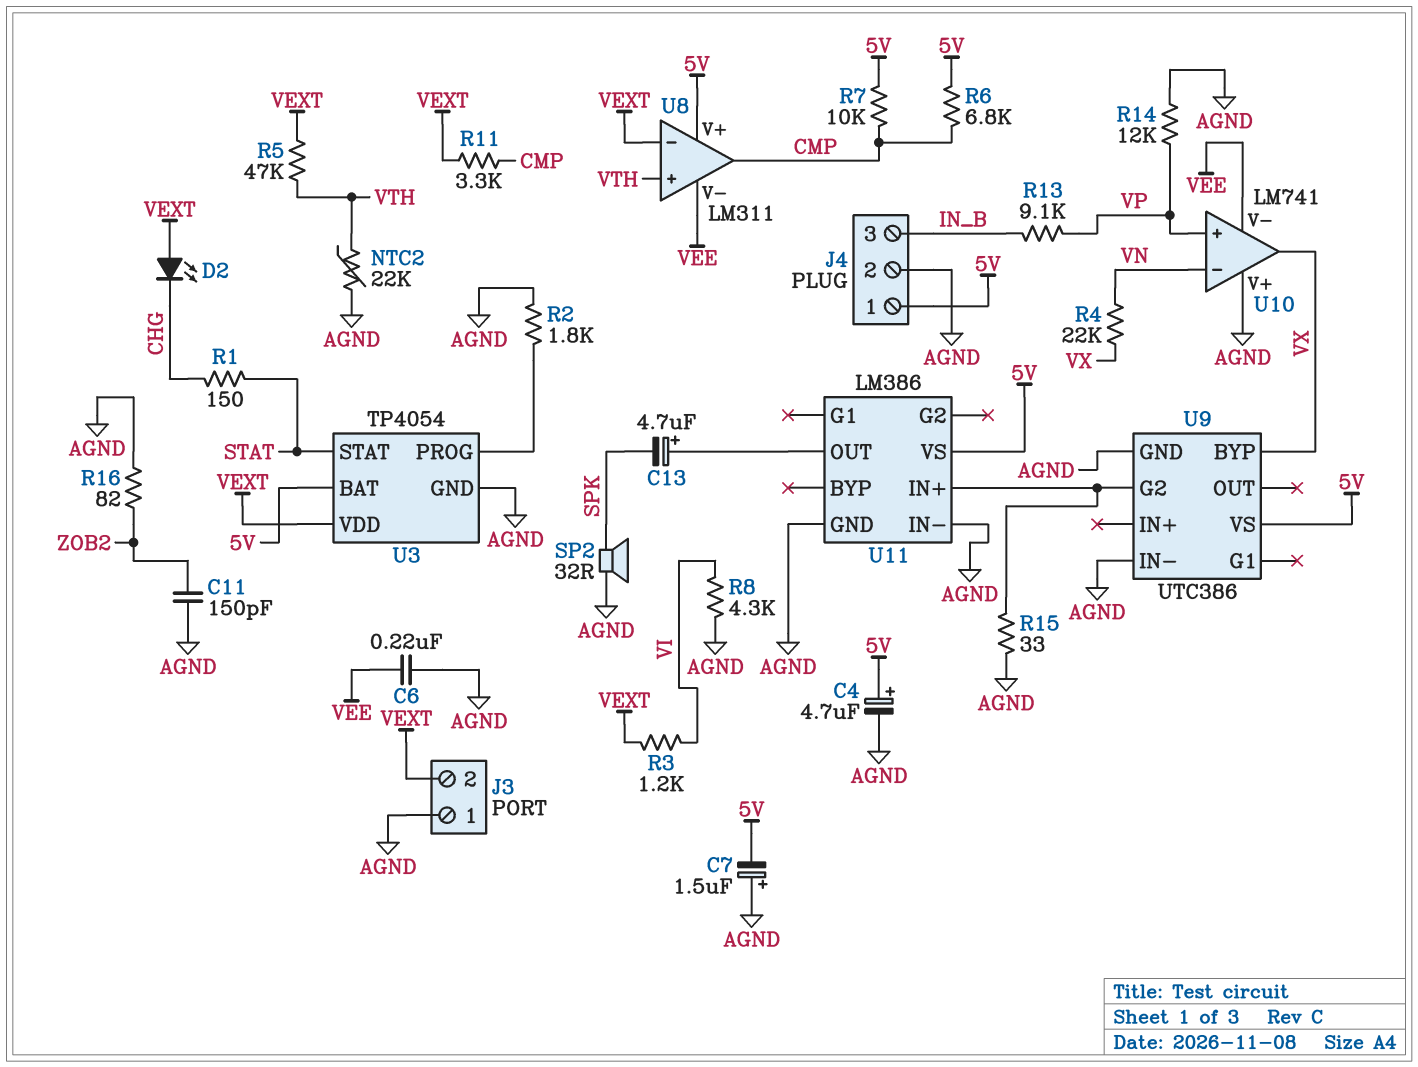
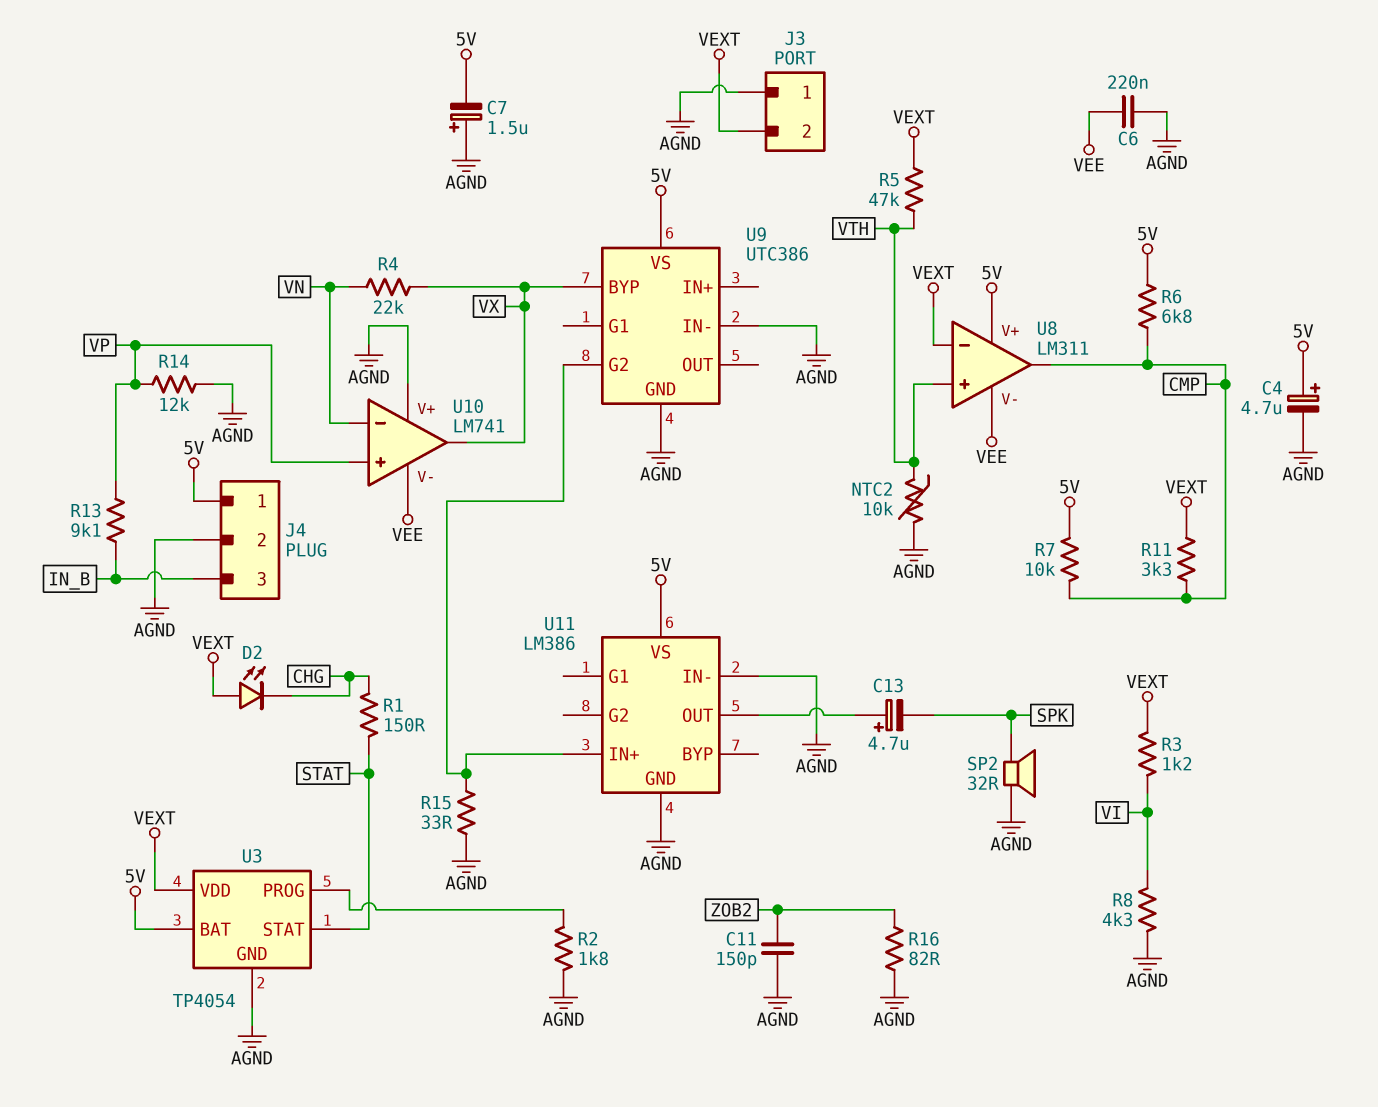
NTC2: 22k (AGND, VTH) -> 10k (AGND, VTH)

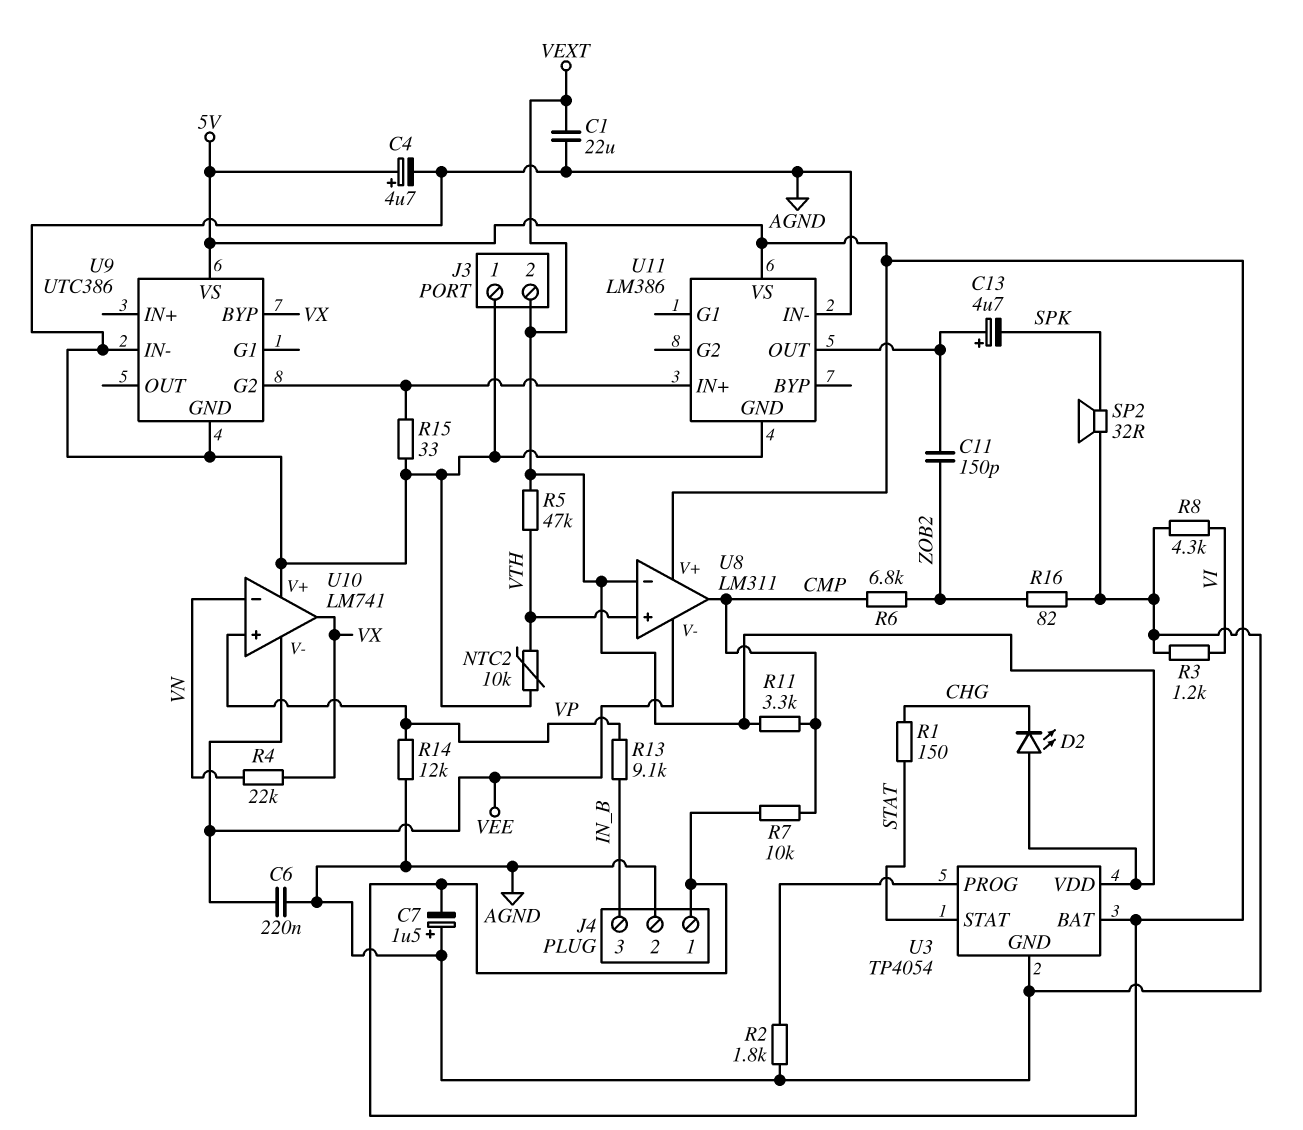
C1: none -> 22uF (AGND, VEXT)
C11: 150pF (AGND, ZOB2) -> 150pF (U11/OUT, ZOB2)
R3: 1.2k (VEXT, VI) -> 1.2k (AGND, VI)
R6: 6.8k (5V, CMP) -> 6.8k (CMP, ZOB2)

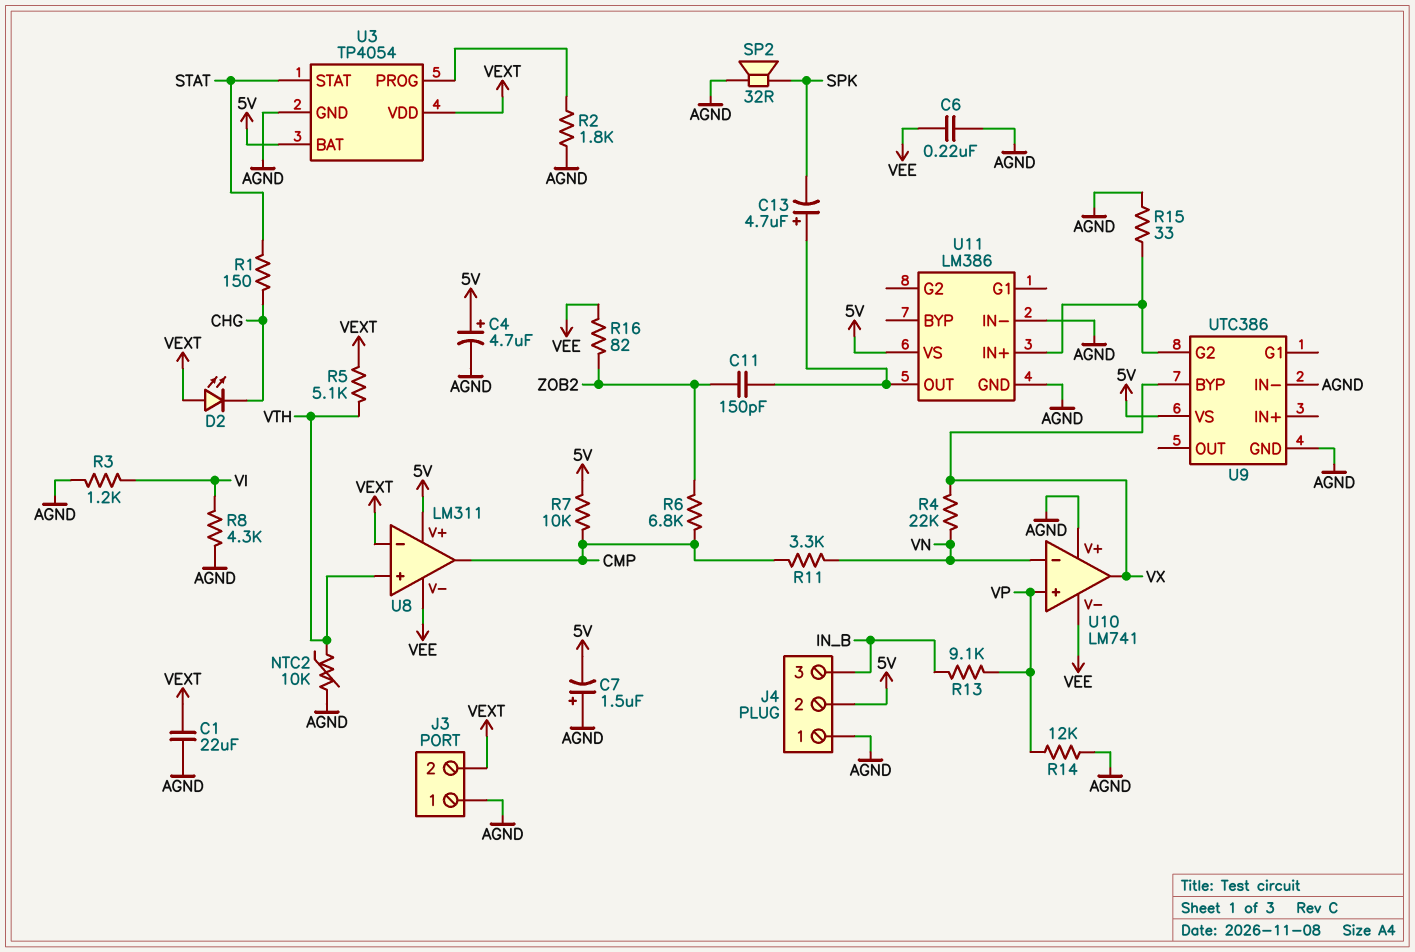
J4 pin 1: 5V -> AGND
J4 pin 2: AGND -> 5V
R5: 47k (VEXT, VTH) -> 5.1k (VEXT, VTH)
R11: 3.3k (CMP, VEXT) -> 3.3k (CMP, VN)
R16: 82 (AGND, ZOB2) -> 82 (VEE, ZOB2)

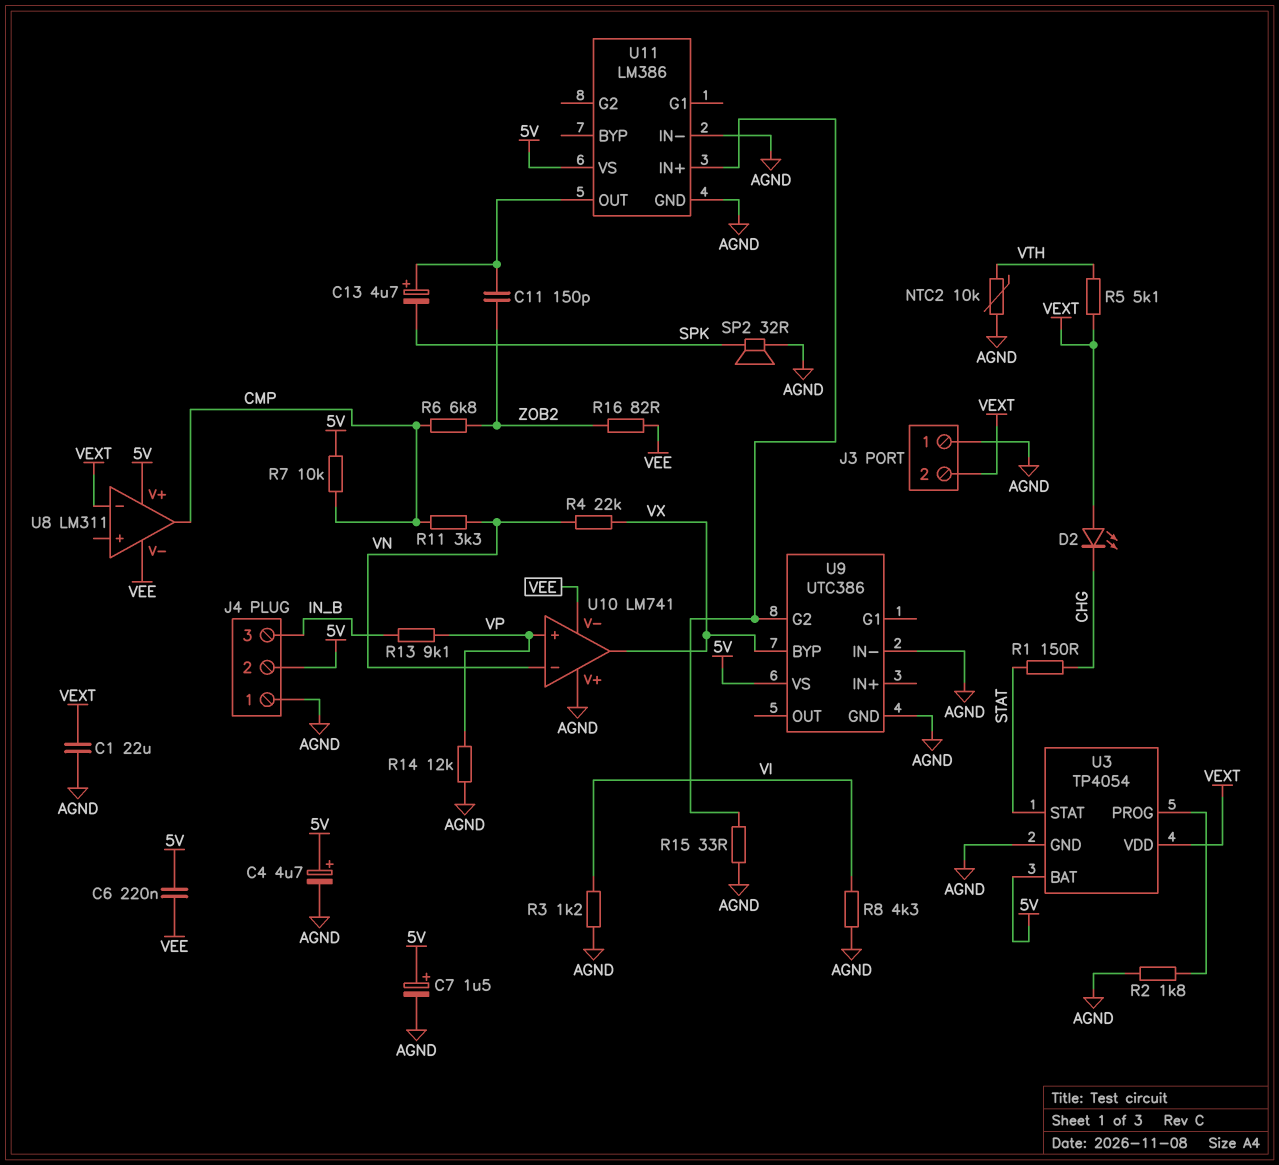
C6: 220nF (AGND, VEE) -> 220nF (5V, VEE)
C7: 1.5uF (plus AGND, minus 5V) -> 1.5uF (plus 5V, minus AGND)
U8 pin in+: VTH -> none

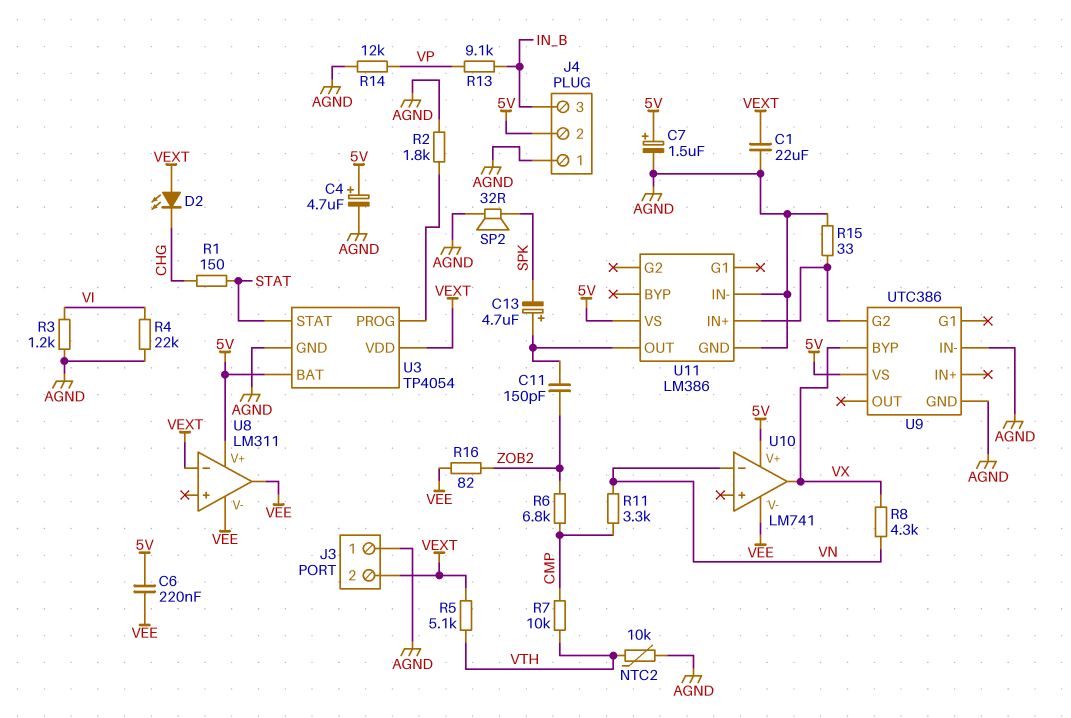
R4: 22k (VN, VX) -> 22k (AGND, VI)
R7: 10k (5V, CMP) -> 10k (CMP, VTH)
R8: 4.3k (AGND, VI) -> 4.3k (VN, VX)
U8 pin out: CMP -> VEE
U10 pin V+: AGND -> 5V
U10 pin in+: VP -> none

